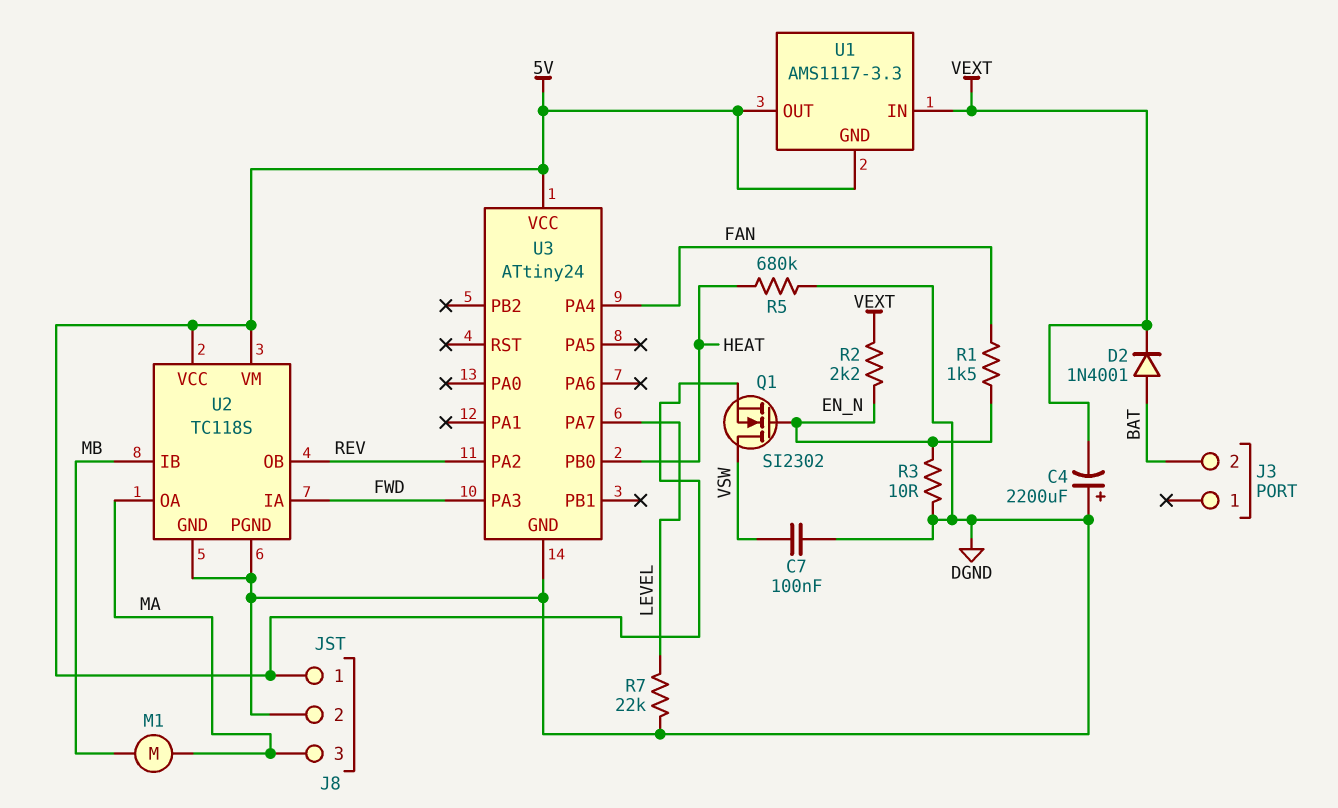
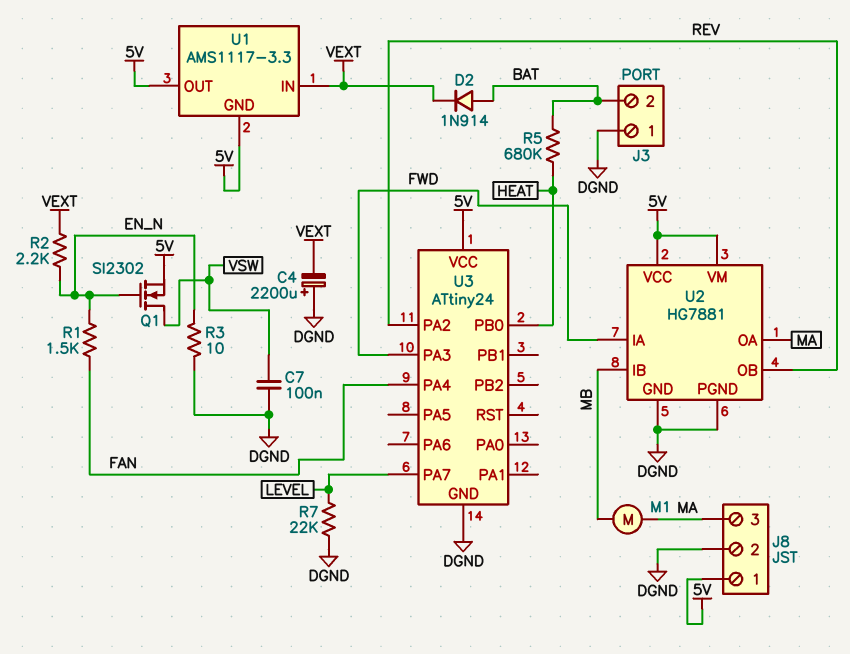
D2: diode 1N4001 (A BAT, K VEXT) -> diode 1N914 (A BAT, K VEXT)
J3 pin 1: none -> DGND
R5: 680k (DGND, HEAT) -> 680k (BAT, HEAT)
U2: TC118S -> HG7881

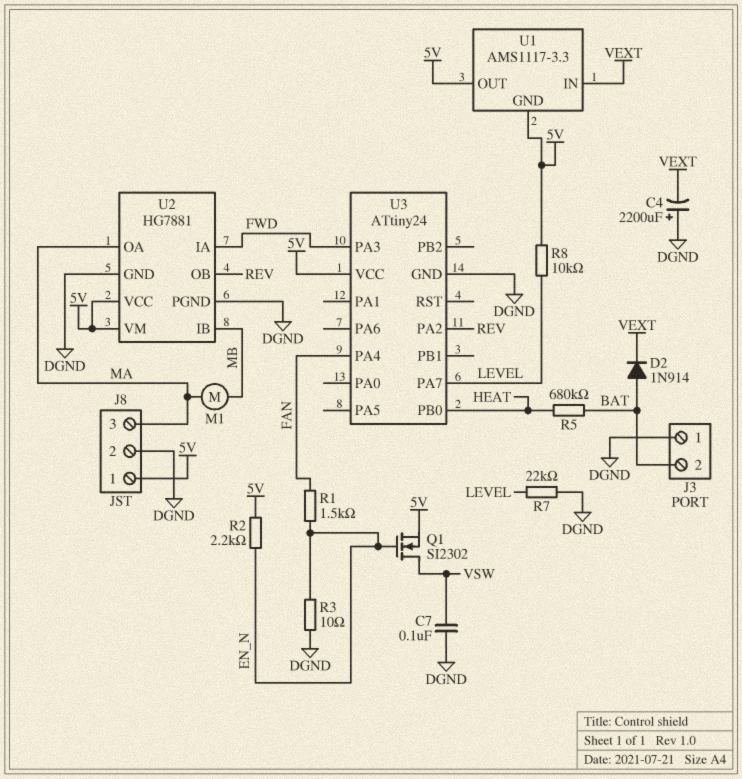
R2: 2.2k (EN_N, VEXT) -> 2.2k (5V, EN_N)
R8: none -> 10k (5V, LEVEL)

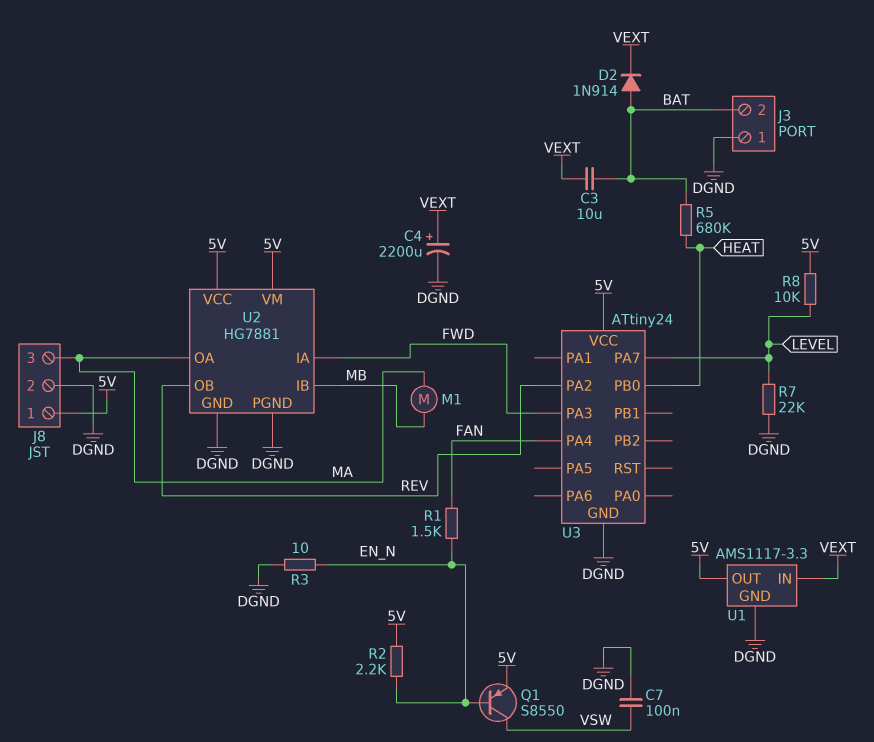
C3: none -> 10uF (BAT, VEXT)
C4: 2200uF (plus DGND, minus VEXT) -> 2200uF (plus VEXT, minus DGND)
Q1: NMOS SI2302 (G EN_N, D VSW, S 5V) -> PNP S8550 (B EN_N, C VSW, E 5V)
U1 pin GND: 5V -> DGND

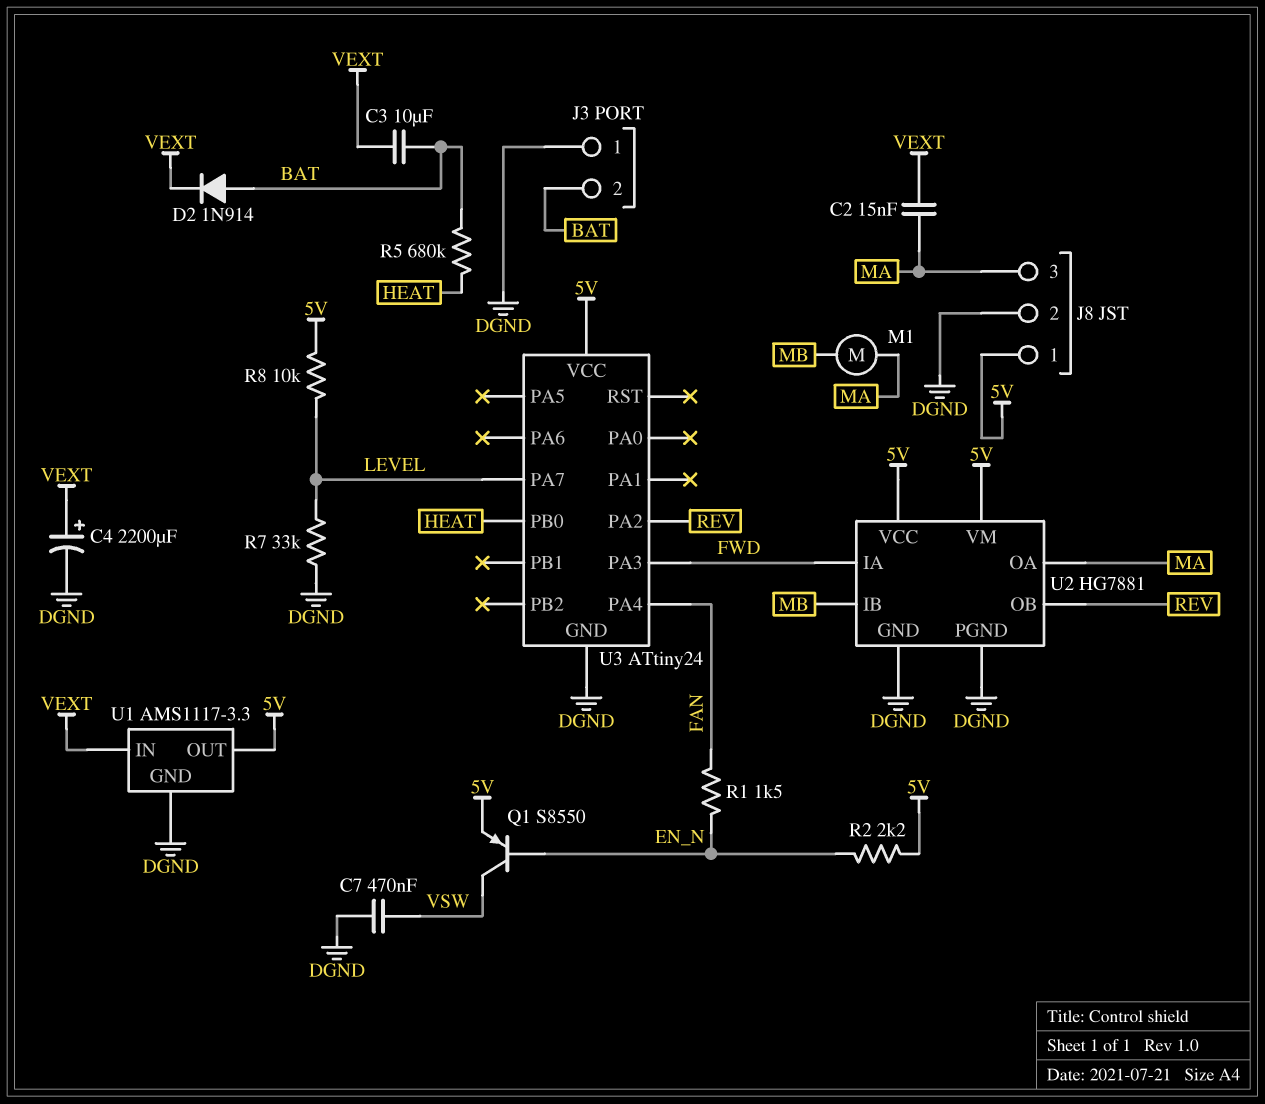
C2: none -> 15nF (MA, VEXT)
C7: 100nF (DGND, VSW) -> 470nF (DGND, VSW)
R3: 10 (DGND, EN_N) -> none
R7: 22k (DGND, LEVEL) -> 33k (DGND, LEVEL)

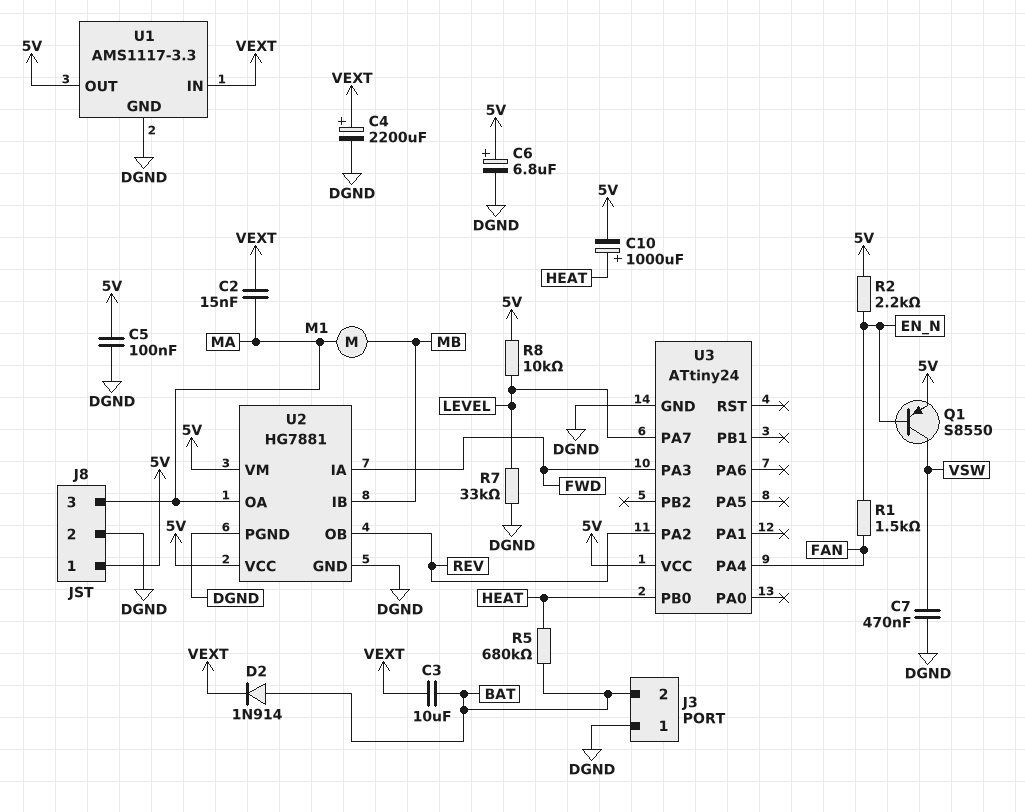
C5: none -> 100nF (5V, DGND)
C6: none -> 6.8uF (plus 5V, minus DGND)
C10: none -> 1000uF (plus HEAT, minus 5V)

